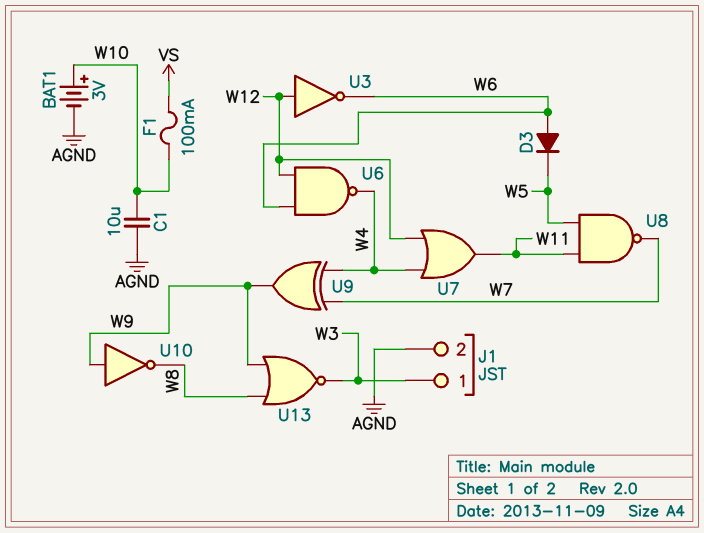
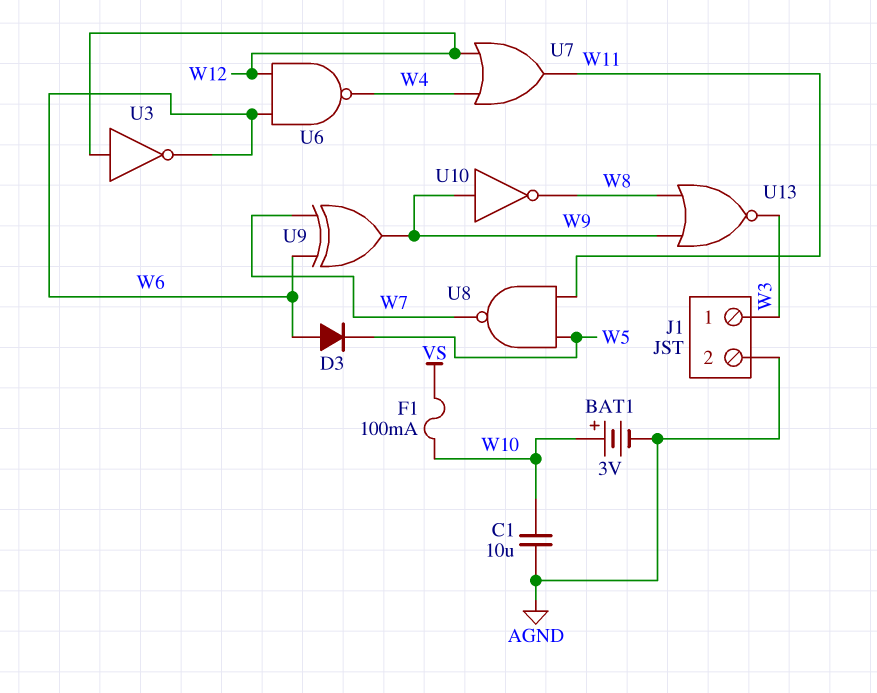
U9: XOR (in W4, in W7, out W9) -> XOR (in W6, in W7, out W9)

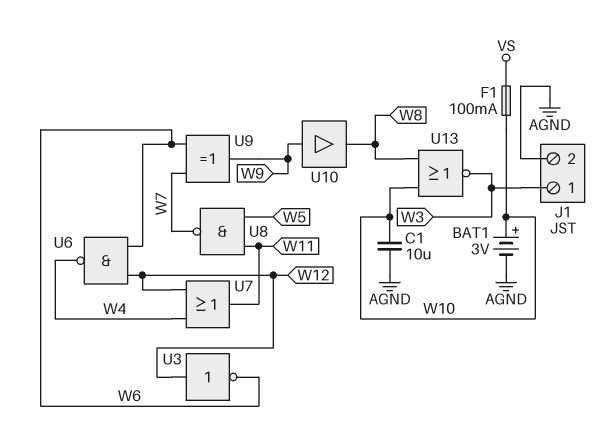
D3: diode (A W6, K W5) -> none
U10: NOT (in W9, out W8) -> buffer (in W9, out W8)
U13: NOR (in W8, in W9, out W3) -> NOR (in W8, in W10, out W3)

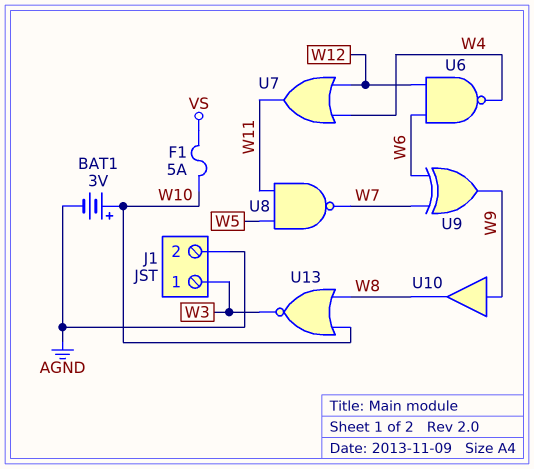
C1: 10uF (AGND, W10) -> none
F1: 100mA (VS, W10) -> 5A (VS, W10)
U3: NOT (in W12, out W6) -> none

